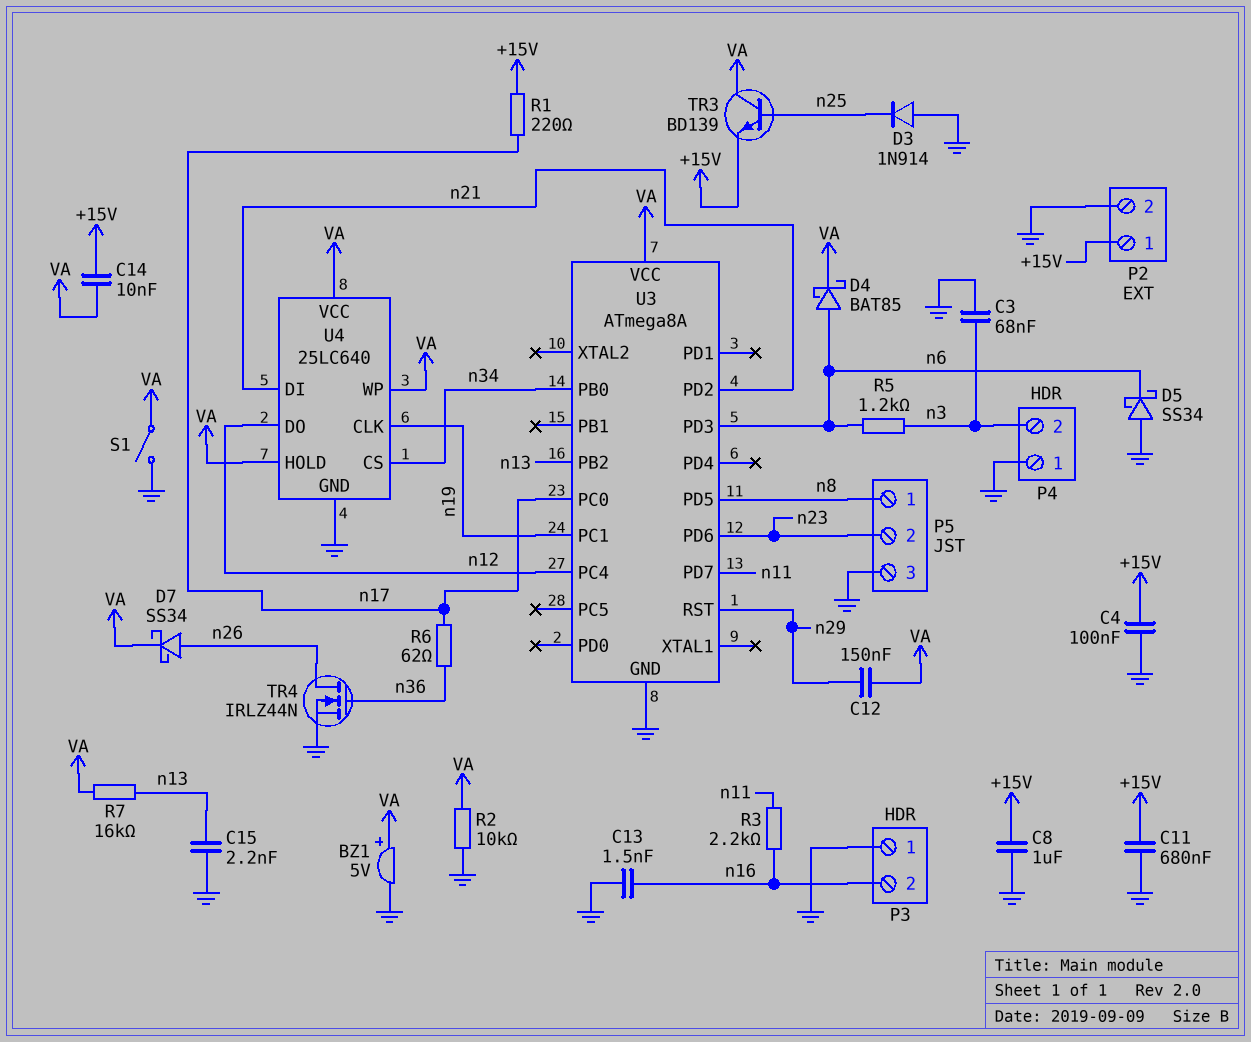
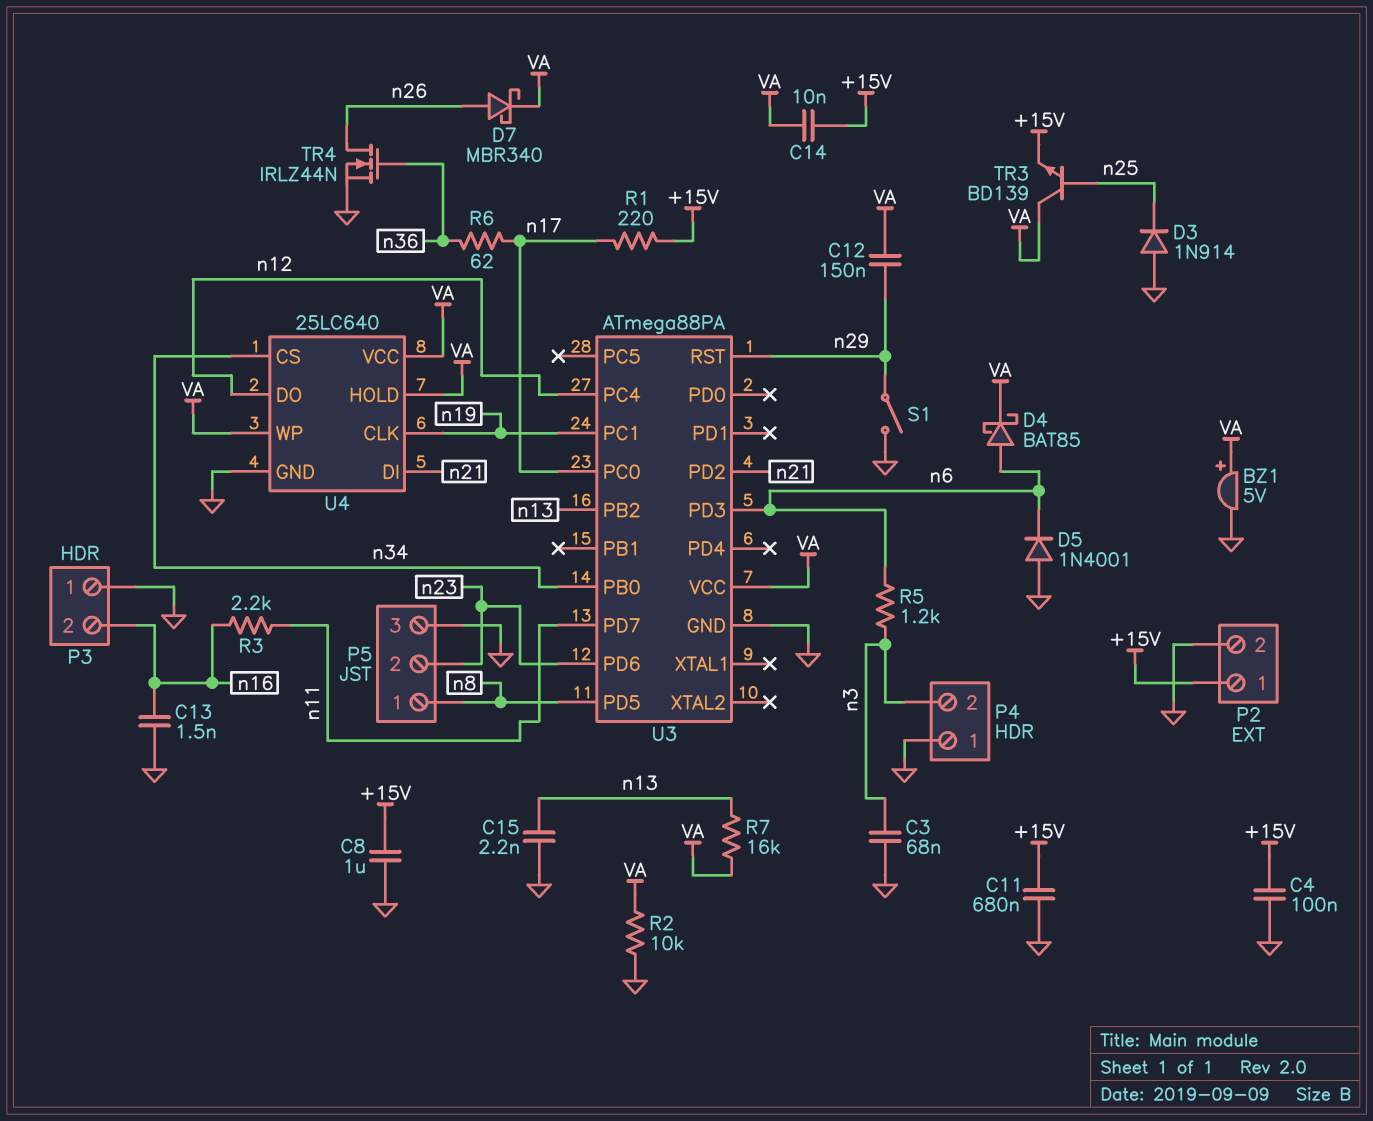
D5: schottky SS34 (A GND, K n6) -> diode 1N4001 (A GND, K n6)
D7: schottky SS34 (A n26, K VA) -> schottky MBR340 (A n26, K VA)
S1: switch (GND, VA) -> switch (GND, n29)
U3: ATmega8A -> ATmega88PA

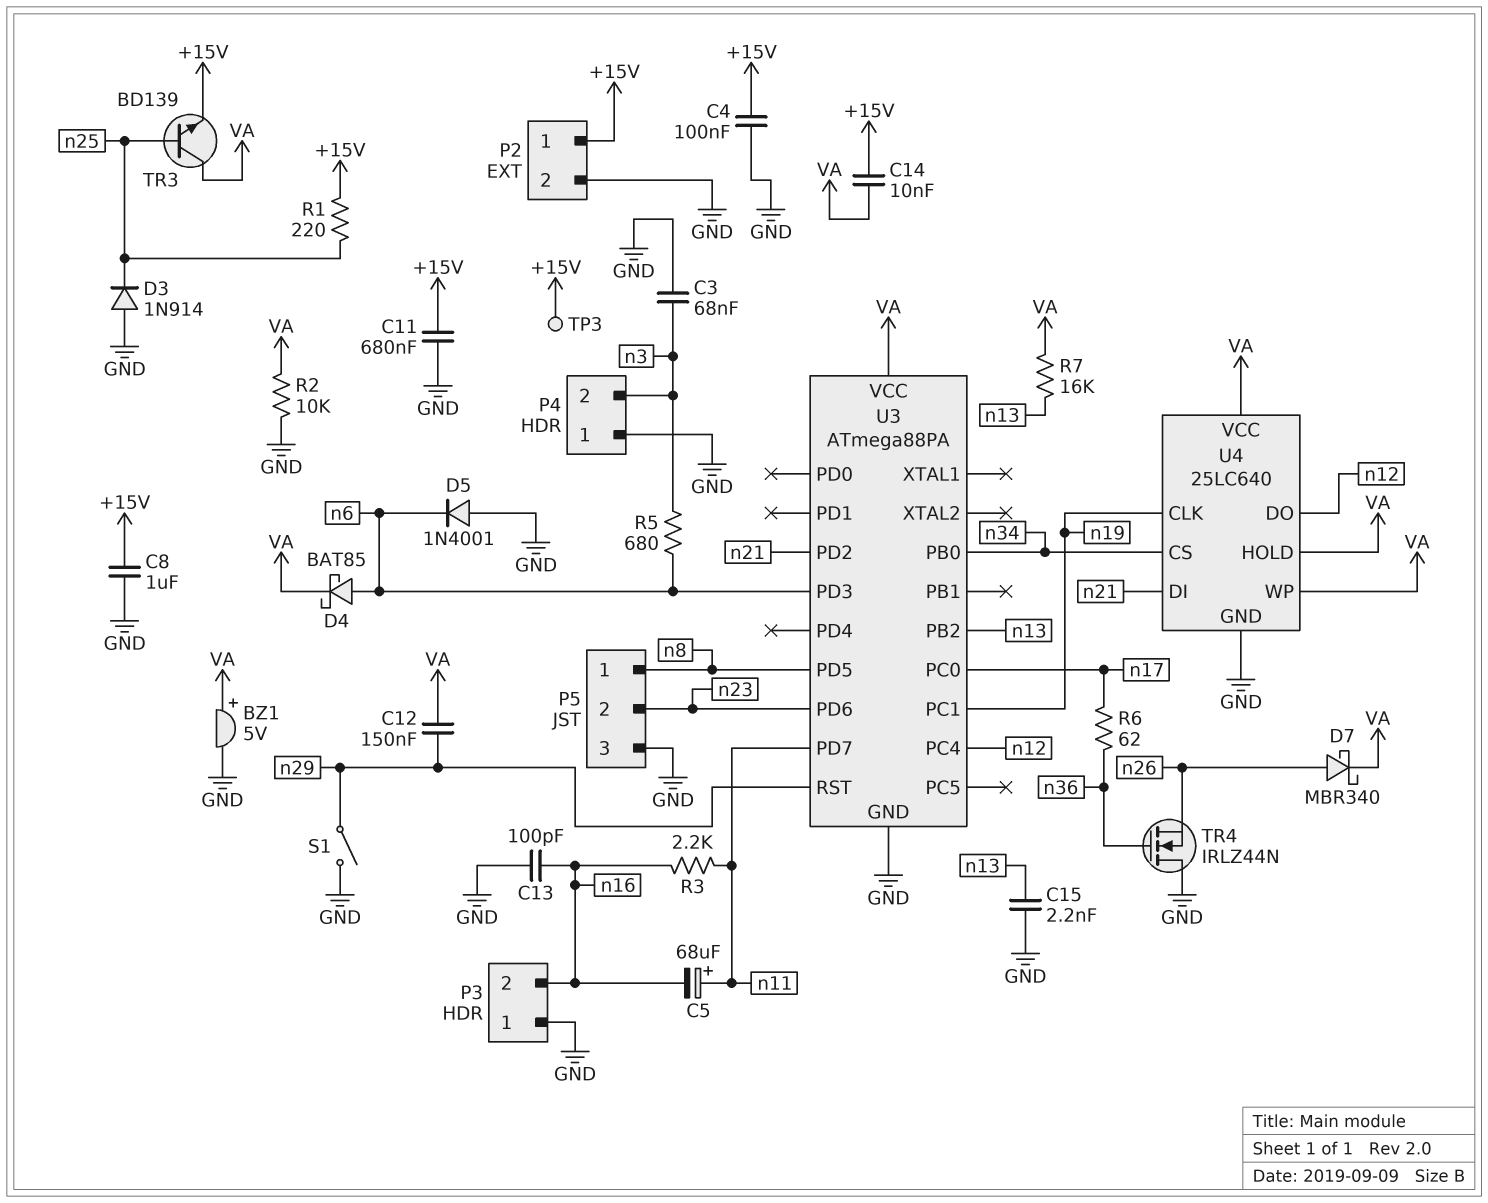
C5: none -> 68uF (plus n11, minus n16)
C13: 1.5nF (GND, n16) -> 100pF (GND, n16)
R1: 220 (+15V, n17) -> 220 (+15V, n25)
R5: 1.2k (n3, n6) -> 680 (n3, n6)
TP3: none -> test point (+15V)
TR4: NMOS IRLZ44N (G n36, D n26, S GND) -> NMOS IRLZ44N (G n36, D GND, S n26)

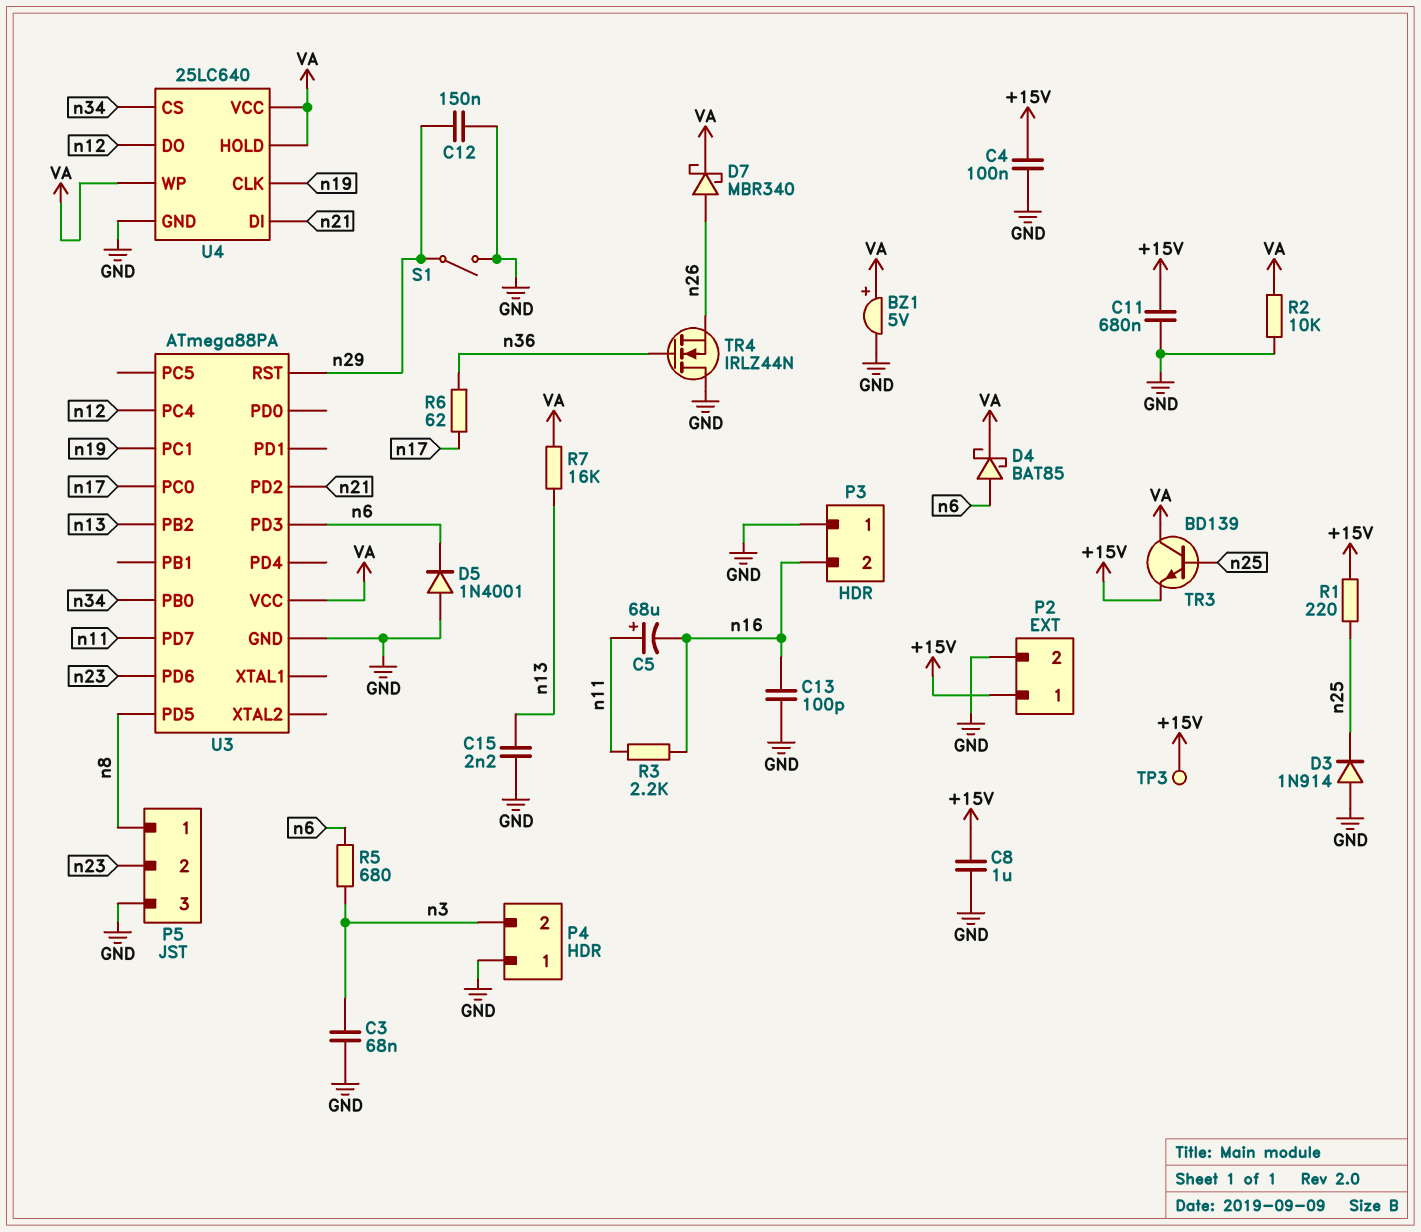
C12: 150nF (VA, n29) -> 150nF (GND, n29)
C14: 10nF (+15V, VA) -> none

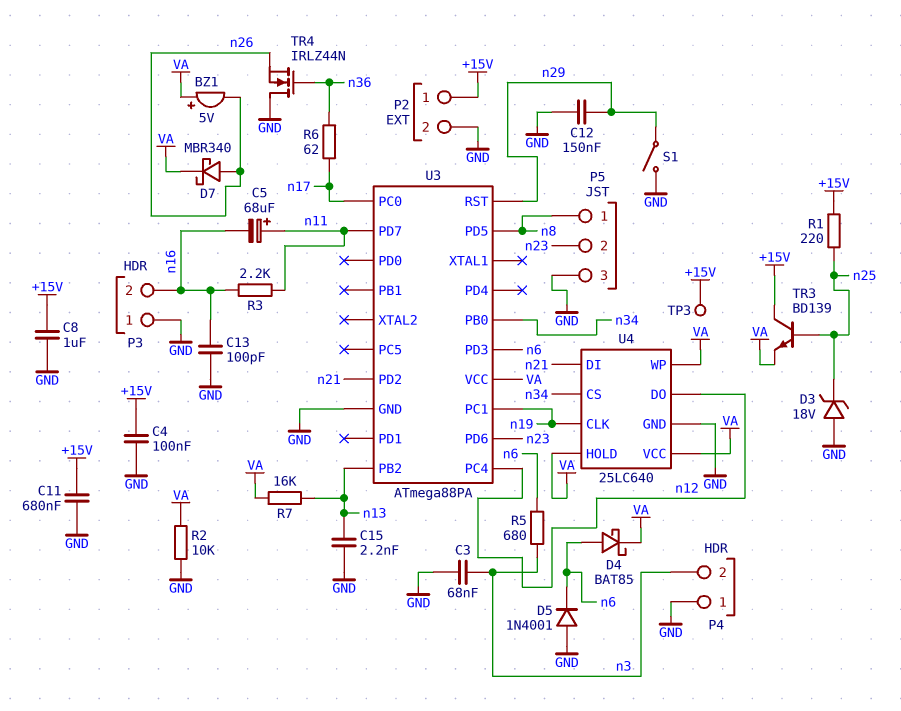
BZ1: buzzer 5V (plus VA, minus GND) -> buzzer 5V (plus VA, minus n26)
D3: diode 1N914 (A GND, K n25) -> zener 18V (A GND, K n25)
TR3: NPN BD139 (B n25, C VA, E +15V) -> NPN BD139 (B n25, C +15V, E VA)

